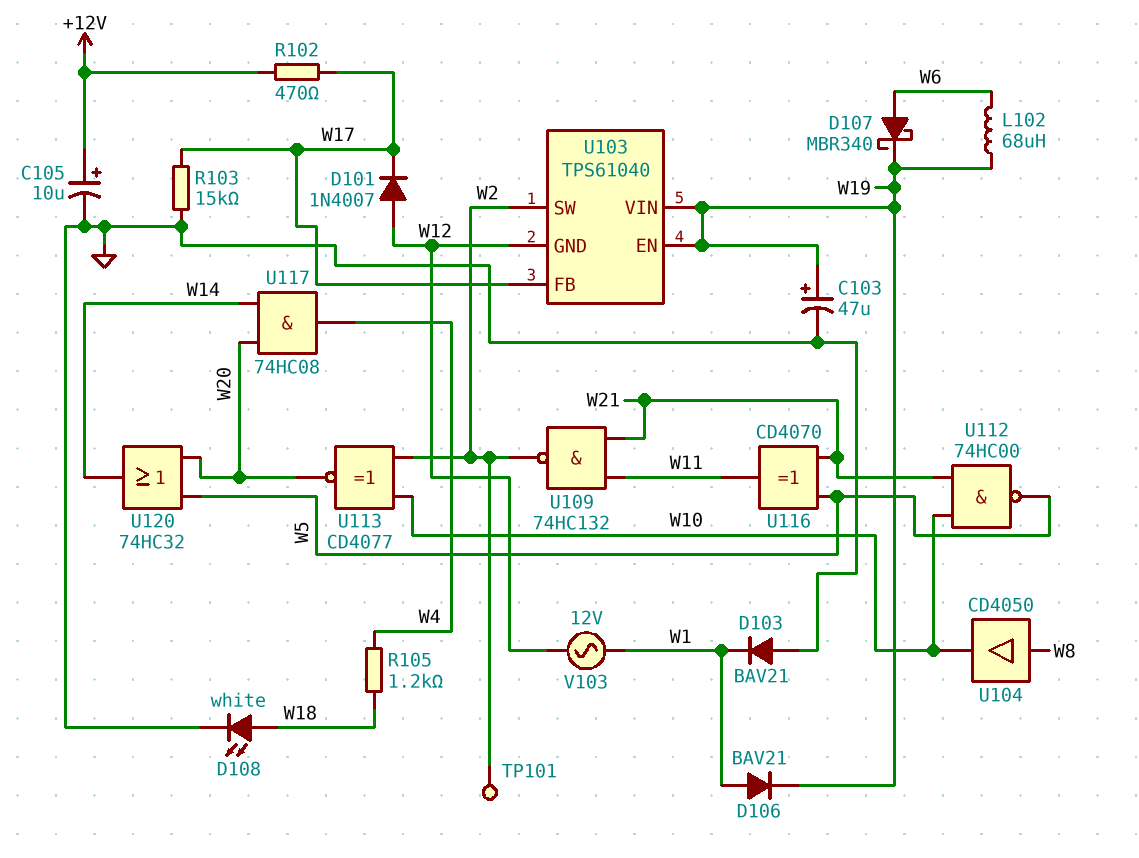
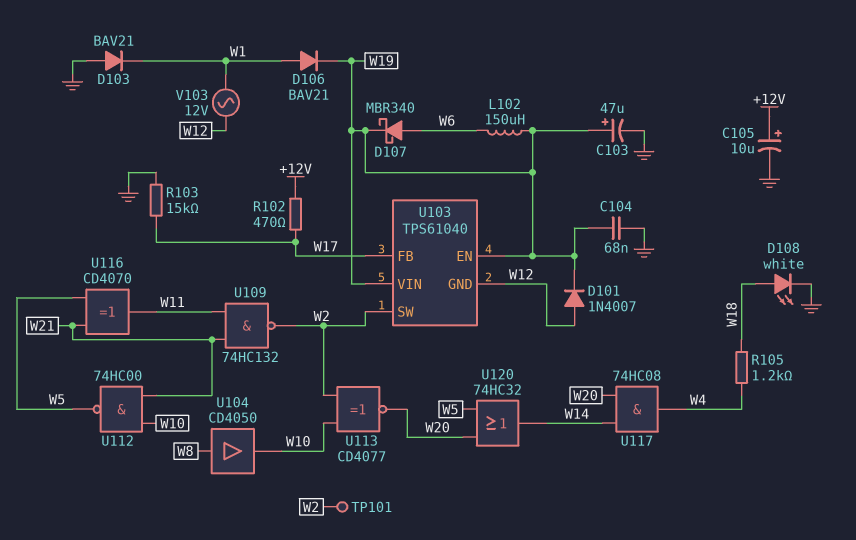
C104: none -> 68nF (GND, W19)
D101: diode 1N4007 (A W12, K W17) -> diode 1N4007 (A W12, K W19)
L102: 68uH (W6, W19) -> 150uH (W6, W19)

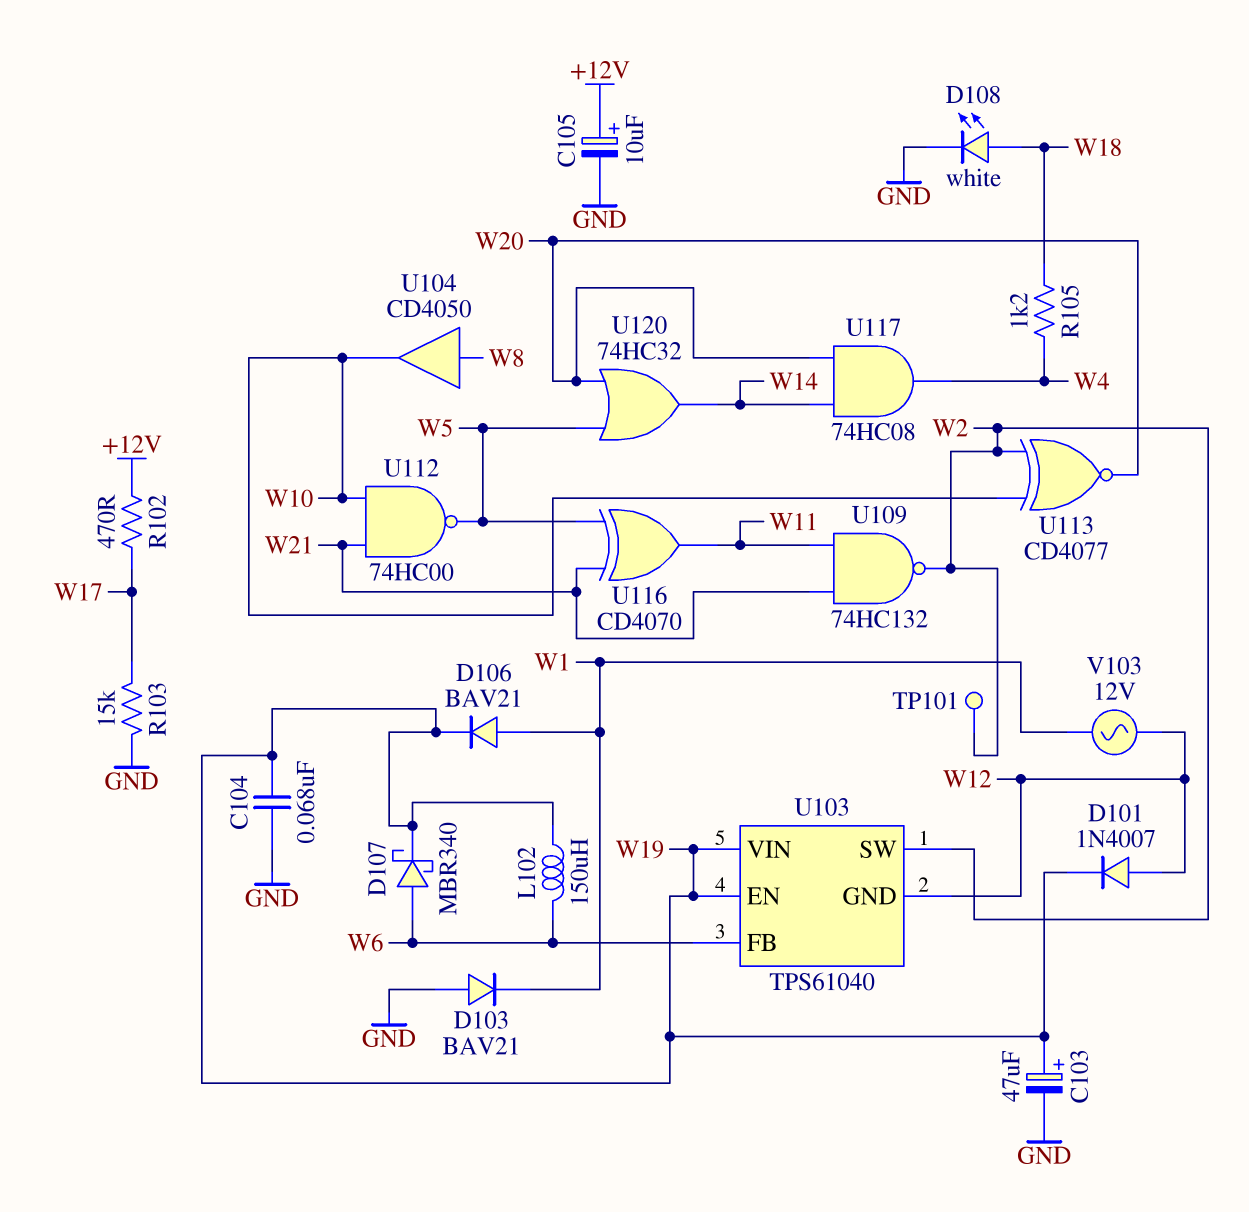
U103 pin FB: W17 -> W6

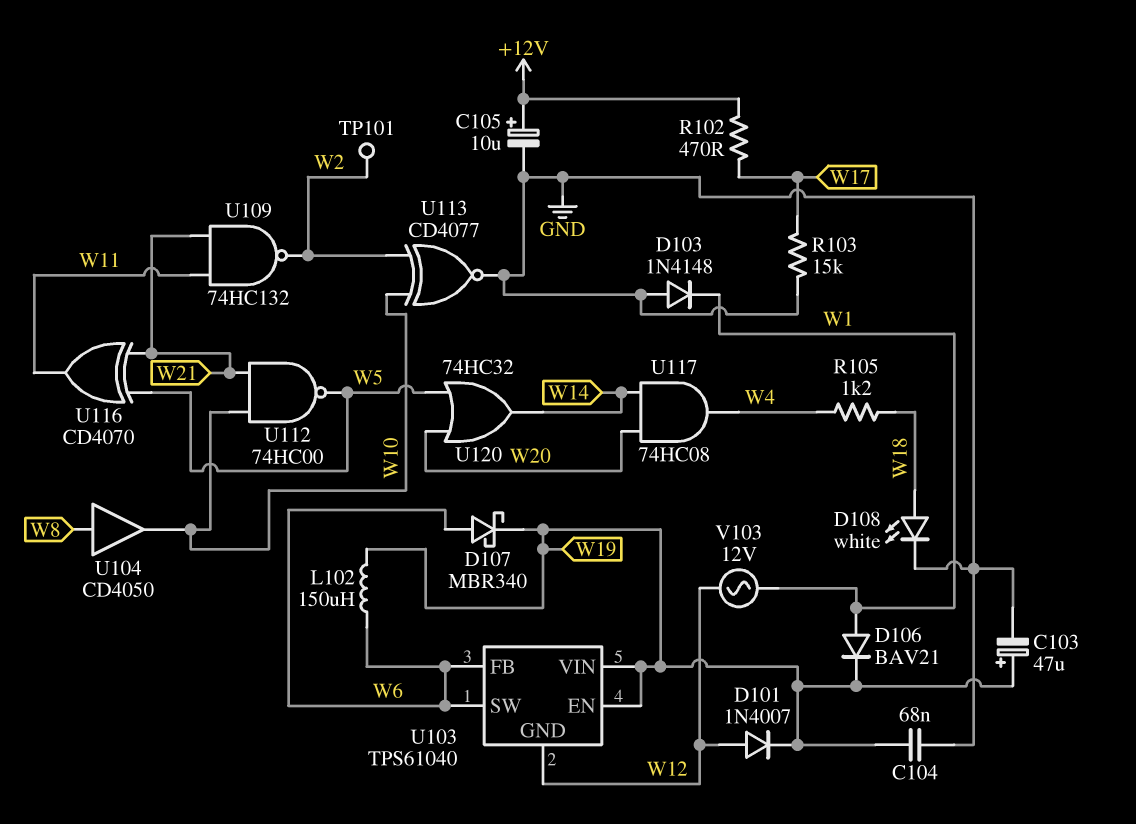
D103: diode BAV21 (A GND, K W1) -> diode 1N4148 (A GND, K W1)
U103 pin SW: W2 -> W6
U113: XNOR CD4077 (in W2, in W10, out W20) -> XNOR CD4077 (in W2, in W10, out GND)

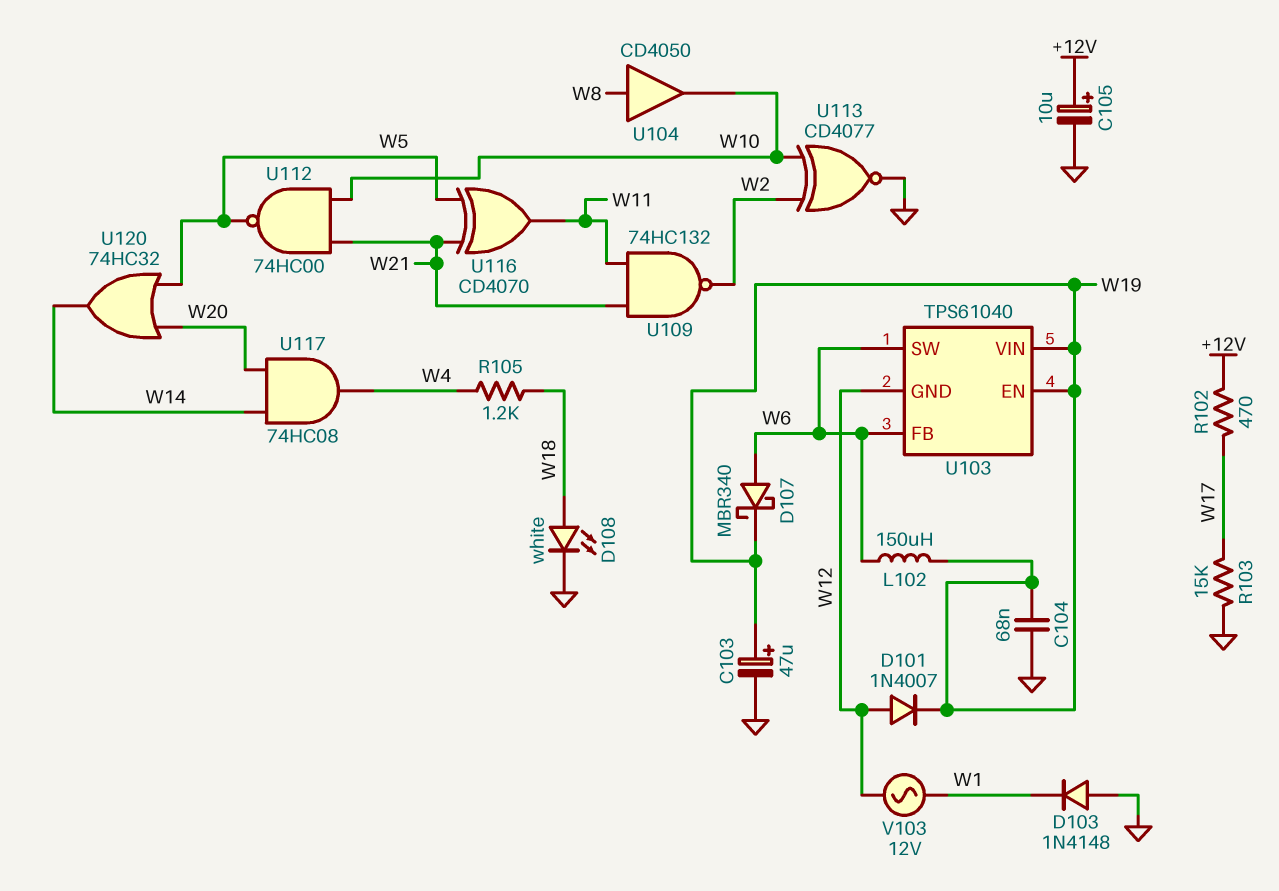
D106: diode BAV21 (A W1, K W19) -> none
TP101: test point (W2) -> none

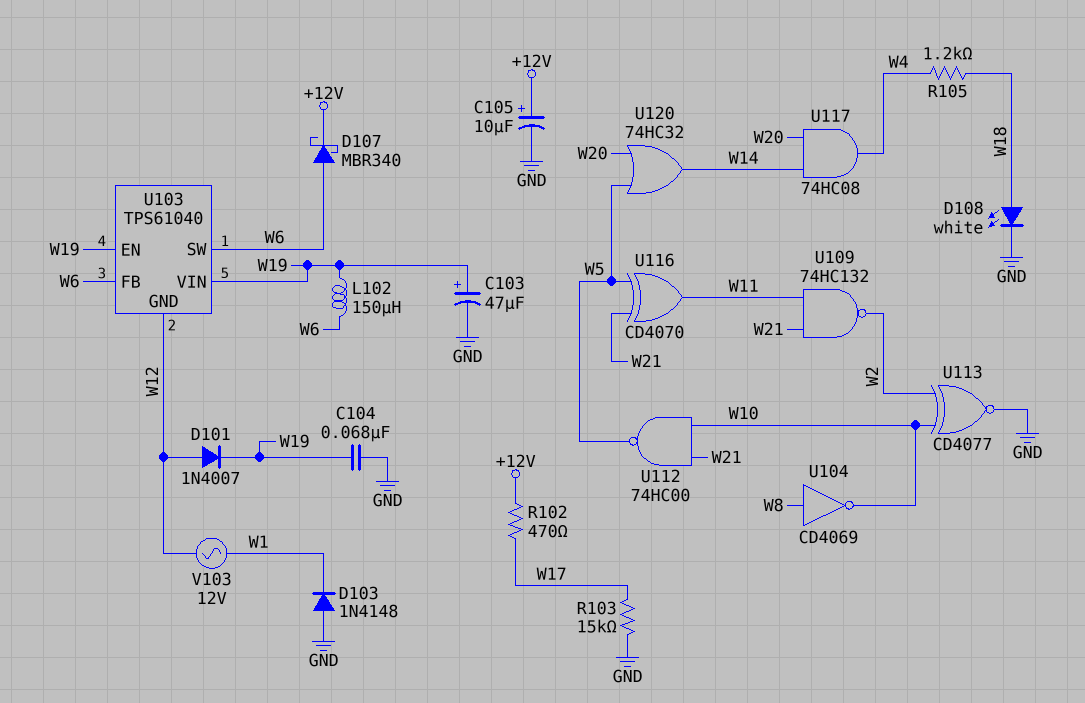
D107: schottky MBR340 (A W6, K W19) -> schottky MBR340 (A W6, K +12V)
U104: buffer CD4050 (in W8, out W10) -> NOT CD4069 (in W8, out W10)

